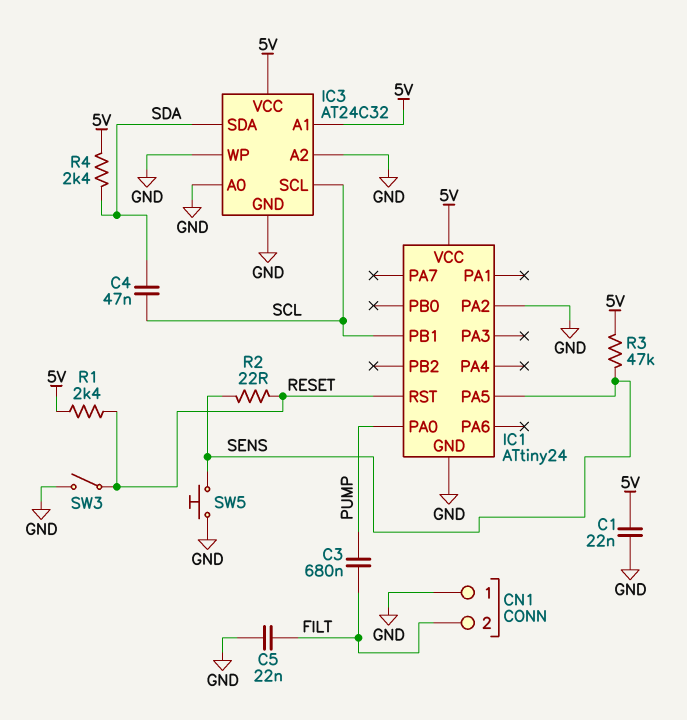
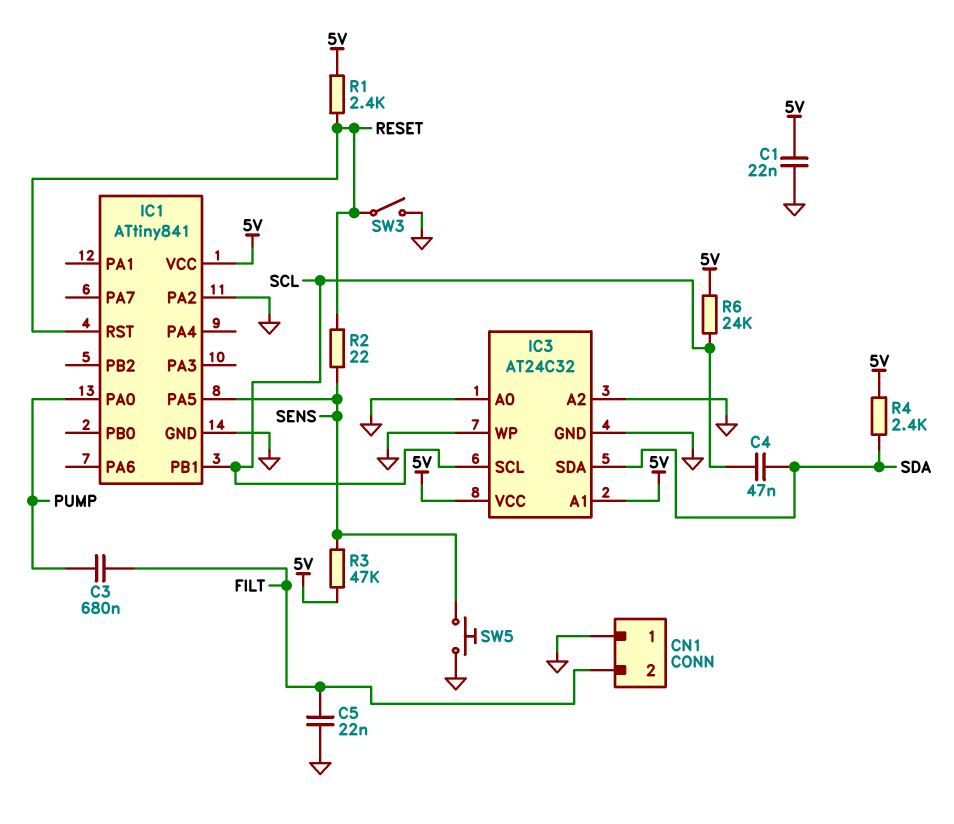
IC1: ATtiny24 -> ATtiny841
R6: none -> 24k (5V, SCL)

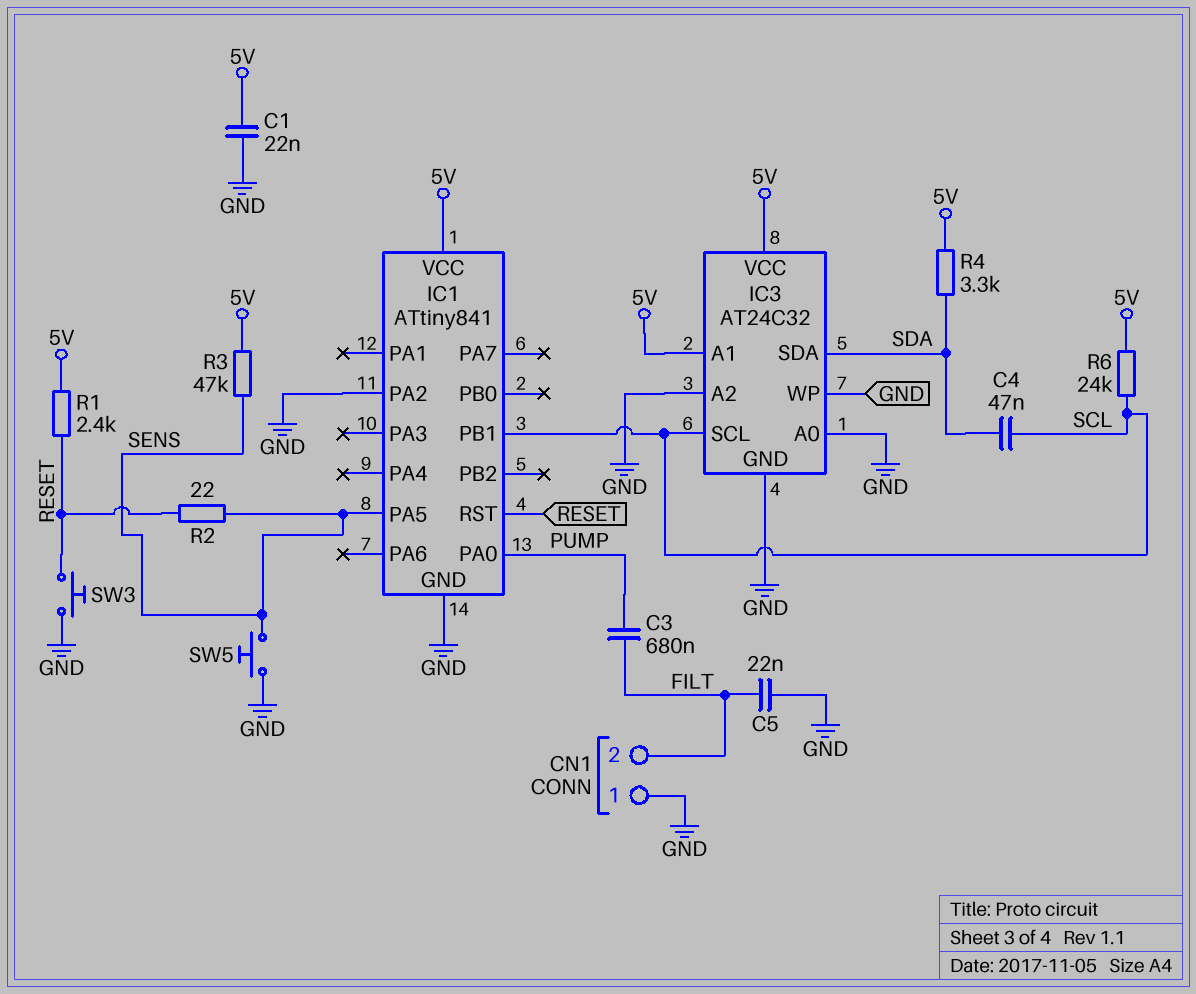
R4: 2.4k (5V, SDA) -> 3.3k (5V, SDA)
SW3: switch (GND, RESET) -> button (GND, RESET)

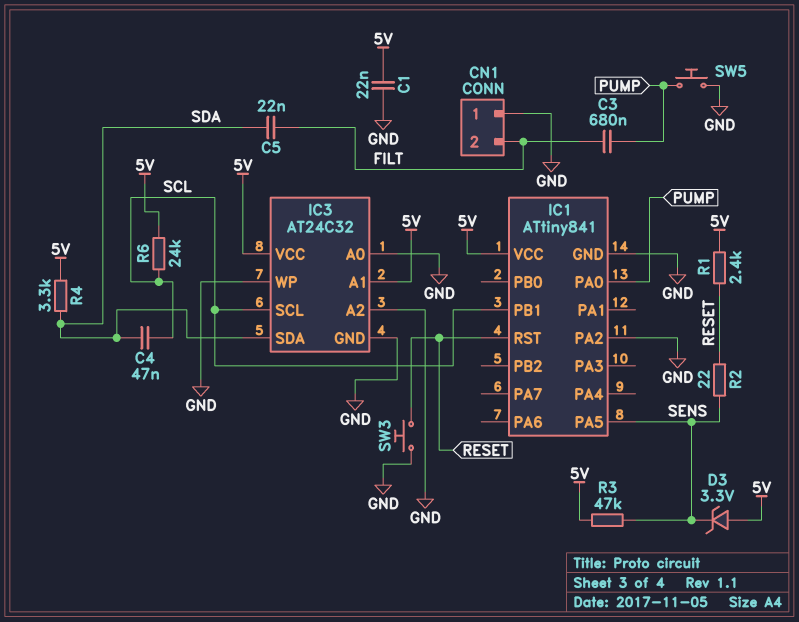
C5: 22nF (FILT, GND) -> 22nF (FILT, SDA)
D3: none -> zener 3.3V (A 5V, K SENS)
SW5: button (GND, SENS) -> button (GND, PUMP)

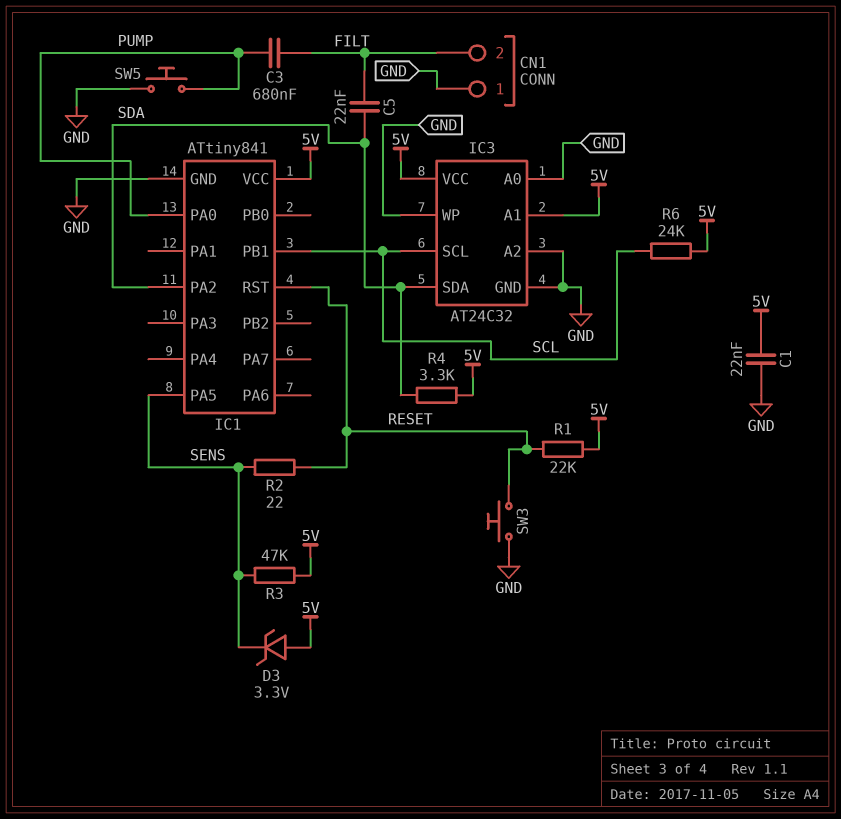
C4: 47nF (SCL, SDA) -> none
IC1 pin PA2: GND -> SDA
R1: 2.4k (5V, RESET) -> 22k (5V, RESET)

